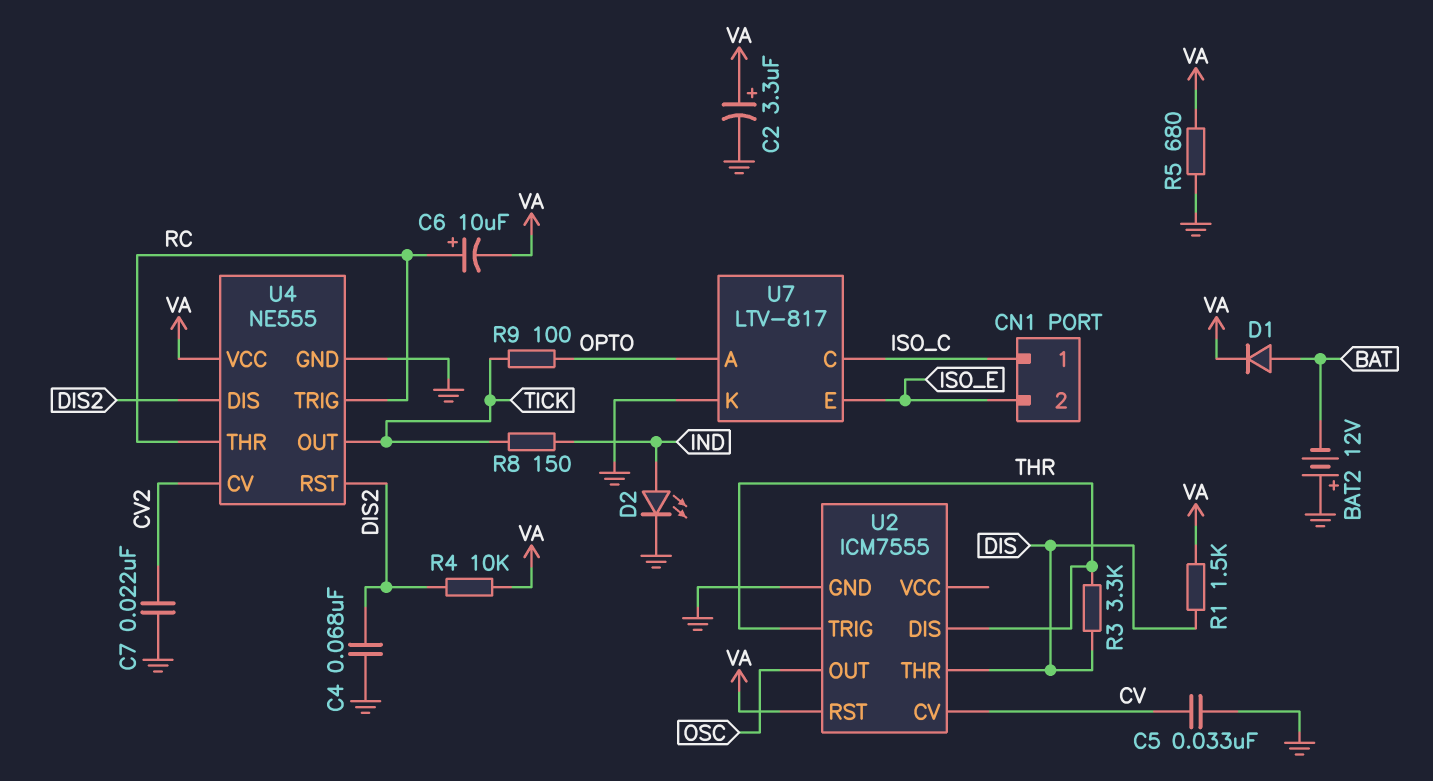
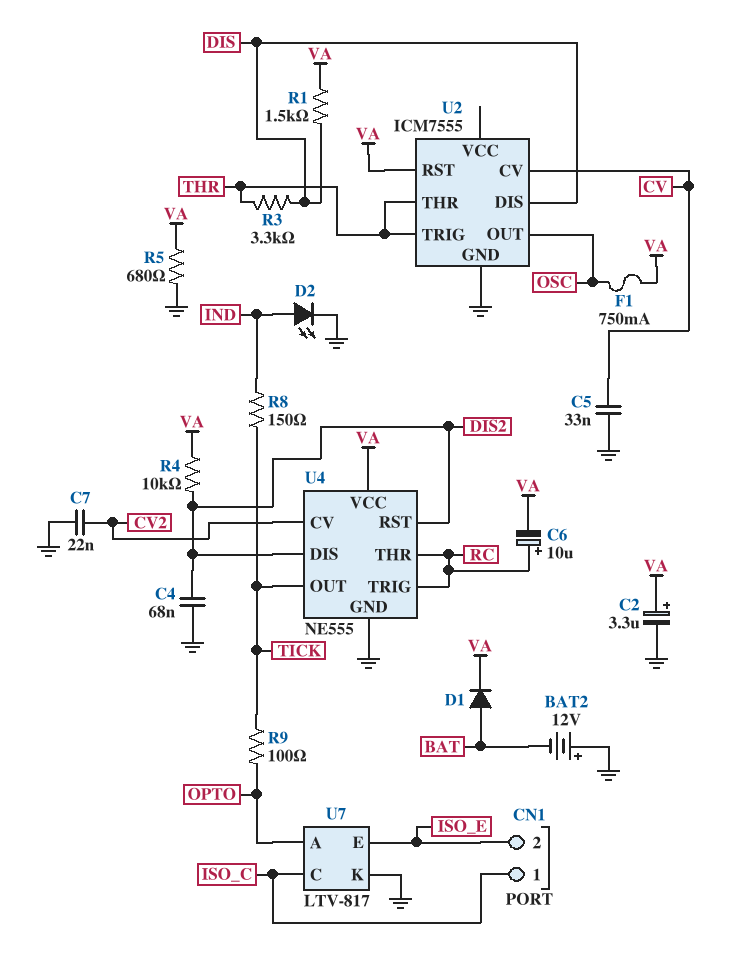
F1: none -> 750mA (OSC, VA)
U2 pin DIS: THR -> DIS
U2 pin THR: DIS -> THR

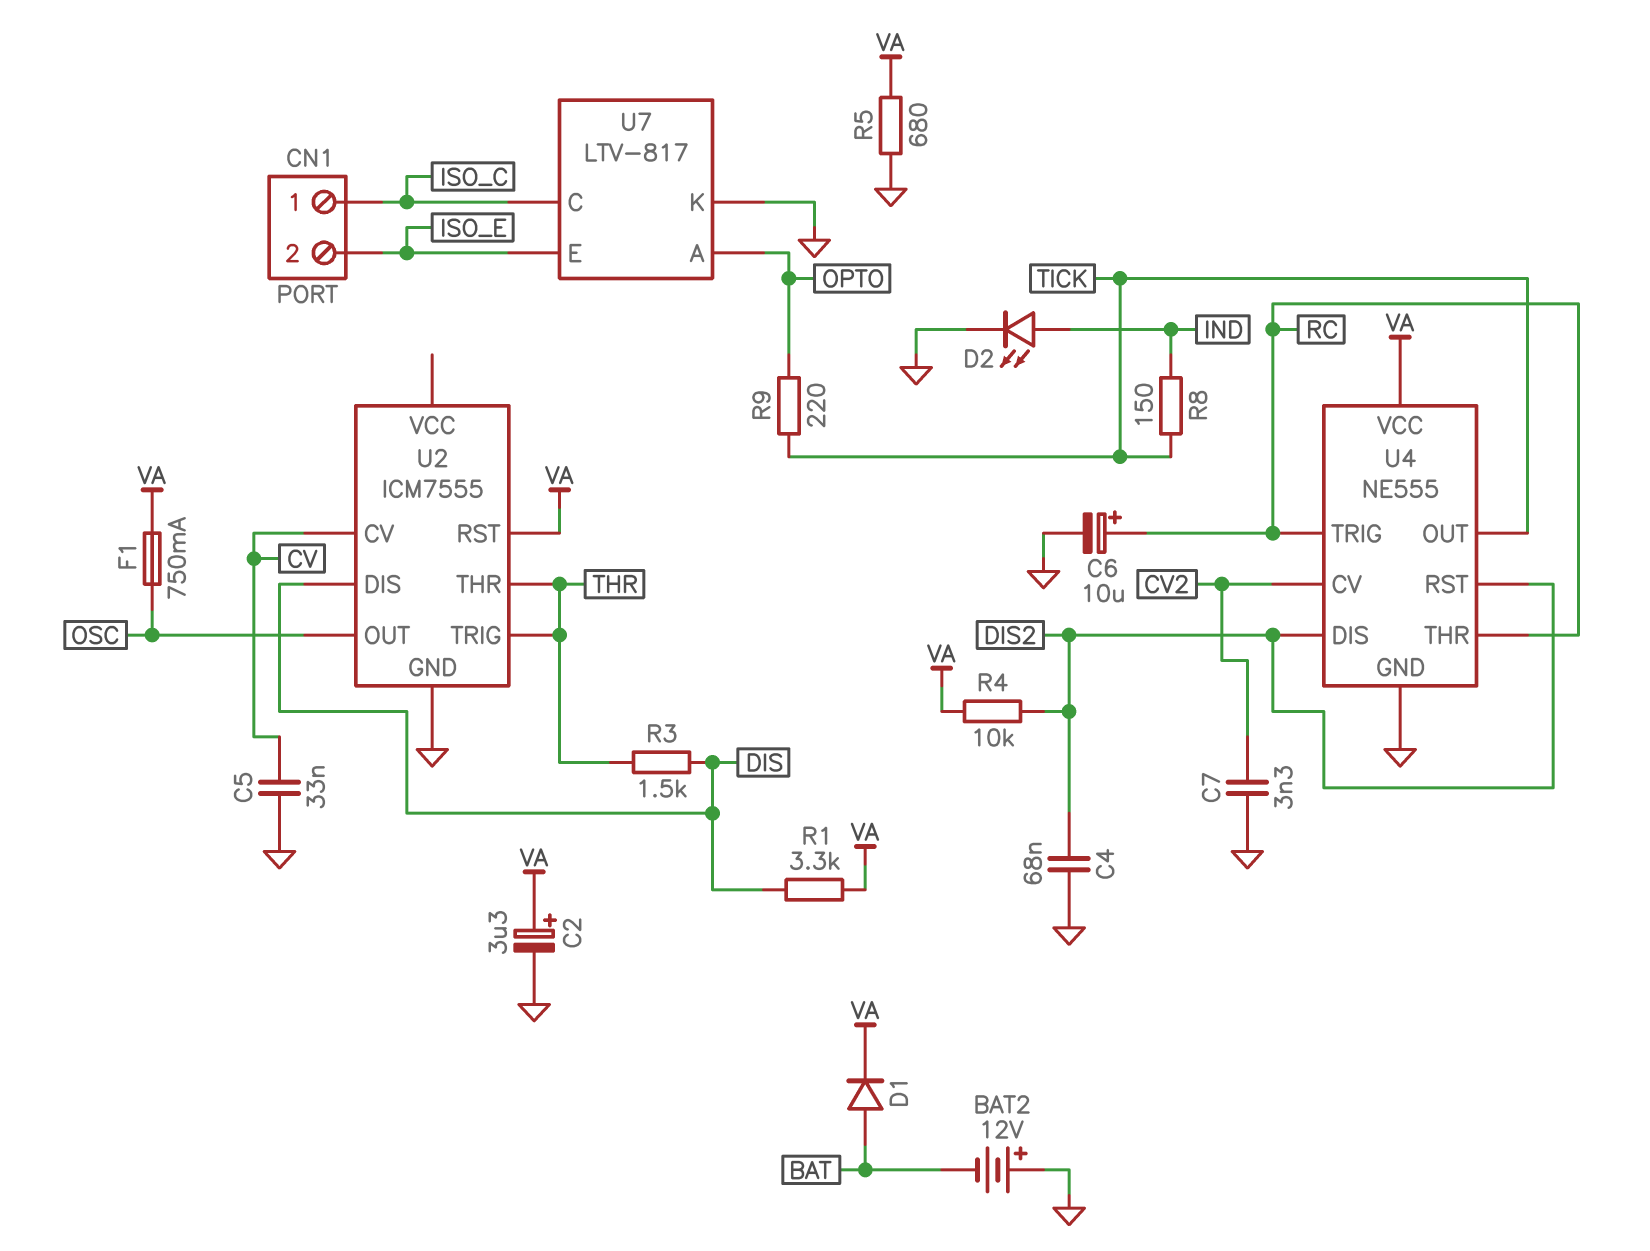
C6: 10uF (plus RC, minus VA) -> 10uF (plus RC, minus GND)
C7: 22nF (CV2, GND) -> 3.3nF (CV2, GND)
R1: 1.5k (DIS, VA) -> 3.3k (DIS, VA)
R3: 3.3k (DIS, THR) -> 1.5k (DIS, THR)
R9: 100 (OPTO, TICK) -> 220 (OPTO, TICK)

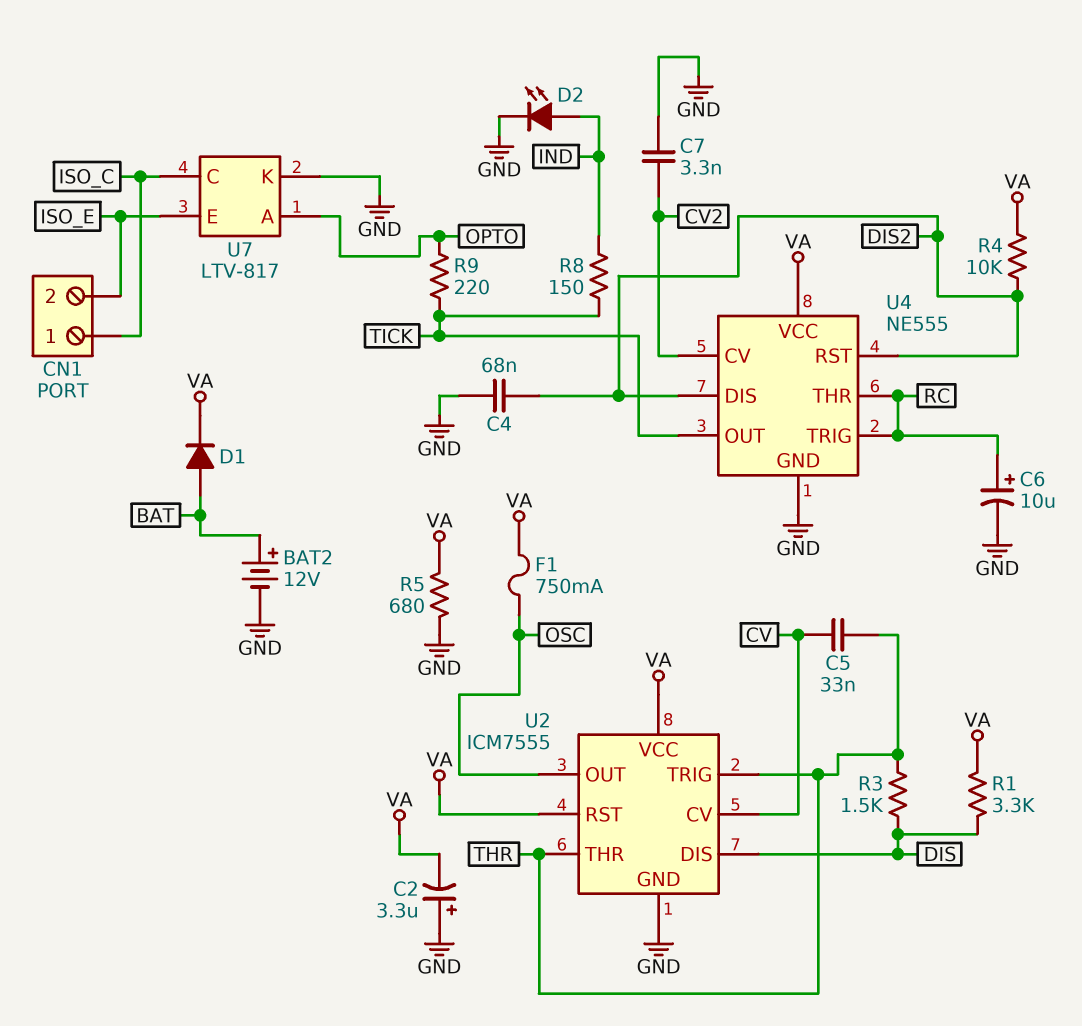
BAT2: 12V (plus GND, minus BAT) -> 12V (plus BAT, minus GND)
C2: 3.3uF (plus VA, minus GND) -> 3.3uF (plus GND, minus VA)
C5: 33nF (CV, GND) -> 33nF (CV, THR)
U2 pin VCC: none -> VA

